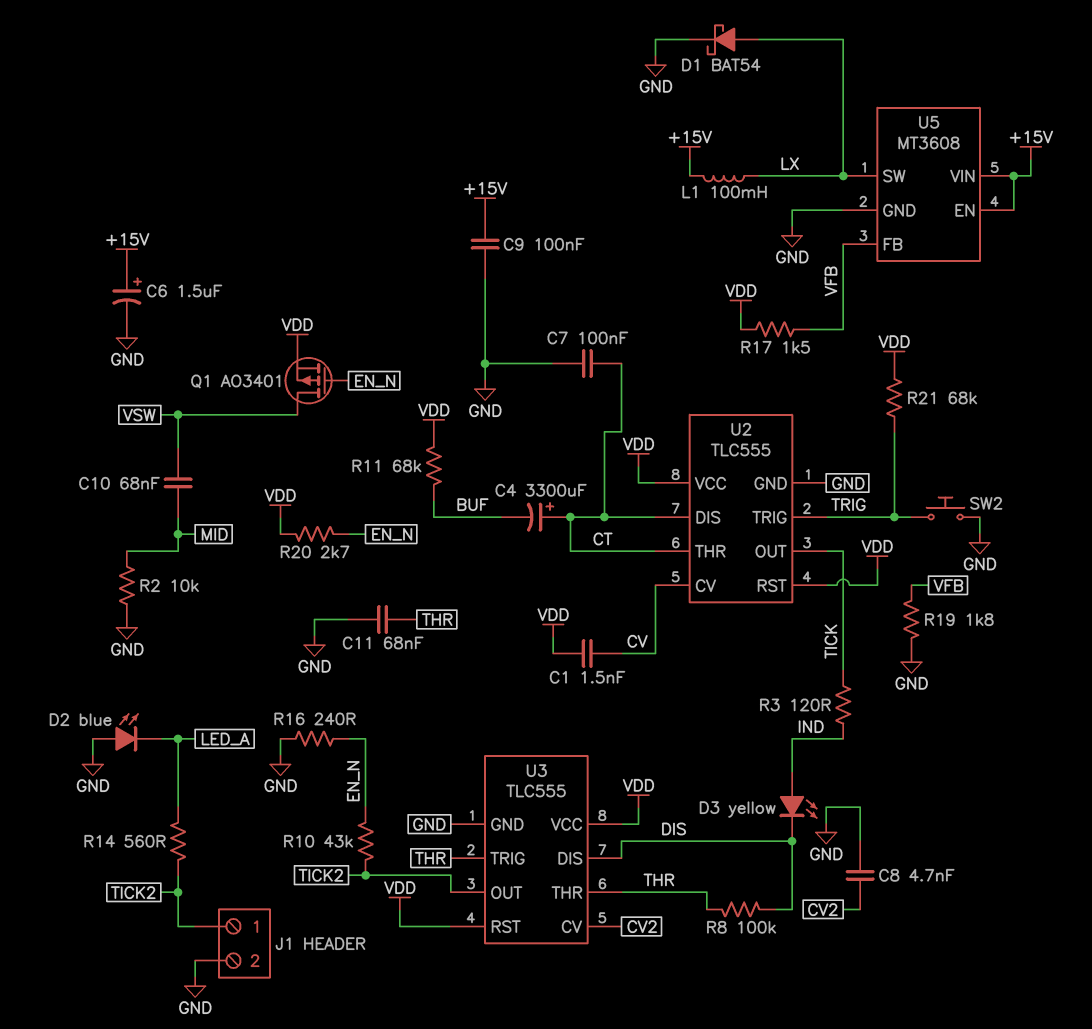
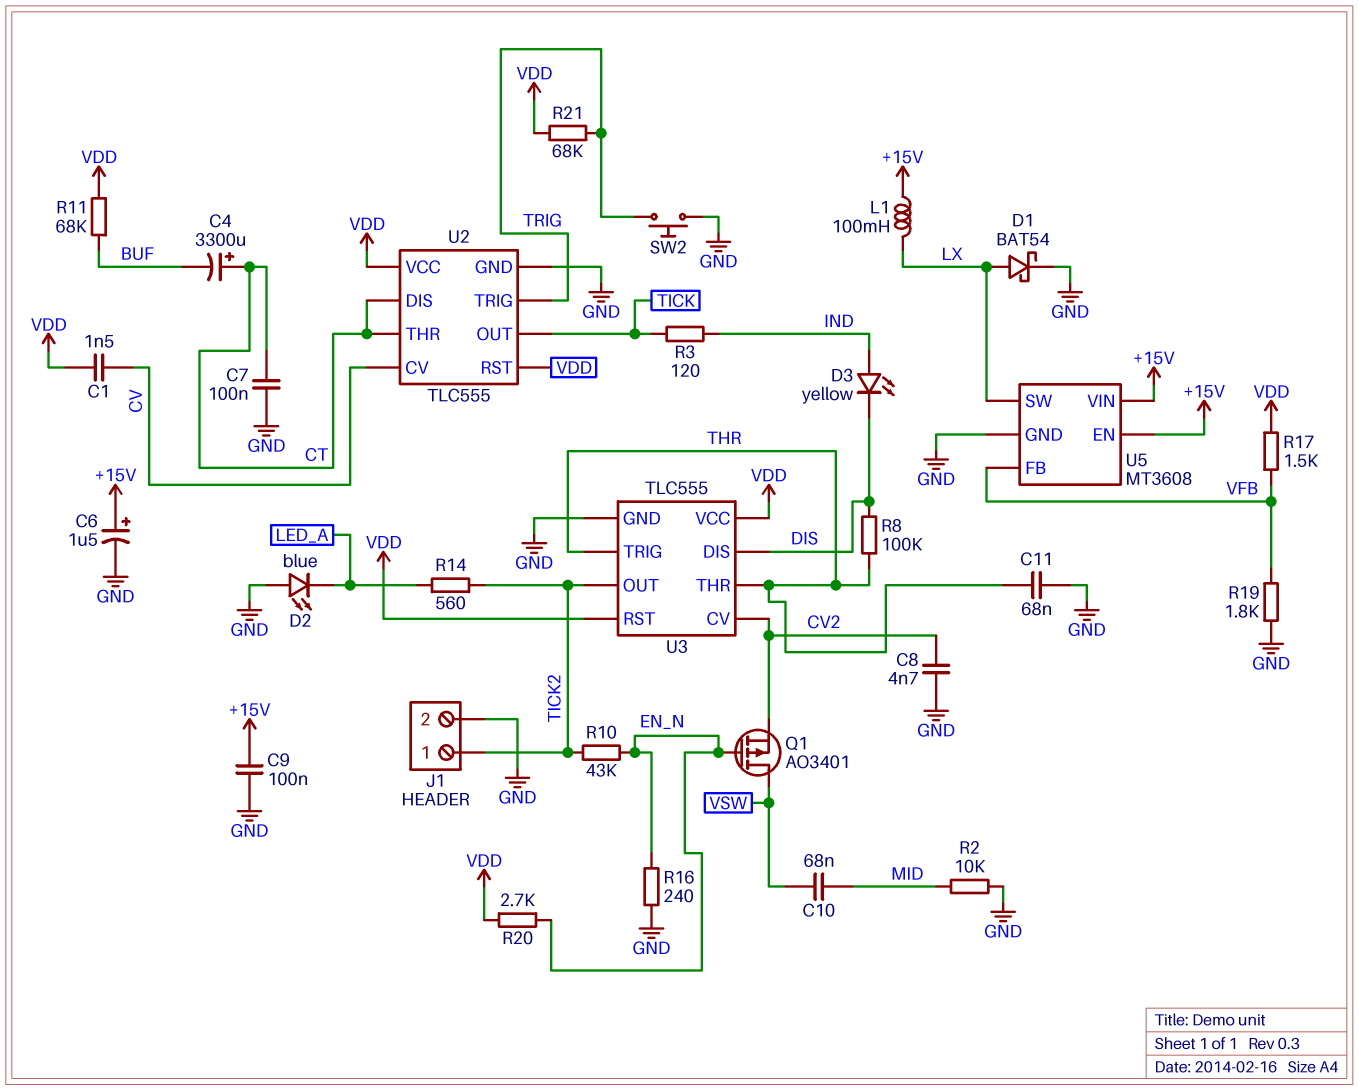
Q1: PMOS AO3401 (G EN_N, D VSW, S VDD) -> PMOS AO3401 (G EN_N, D VSW, S CV2)

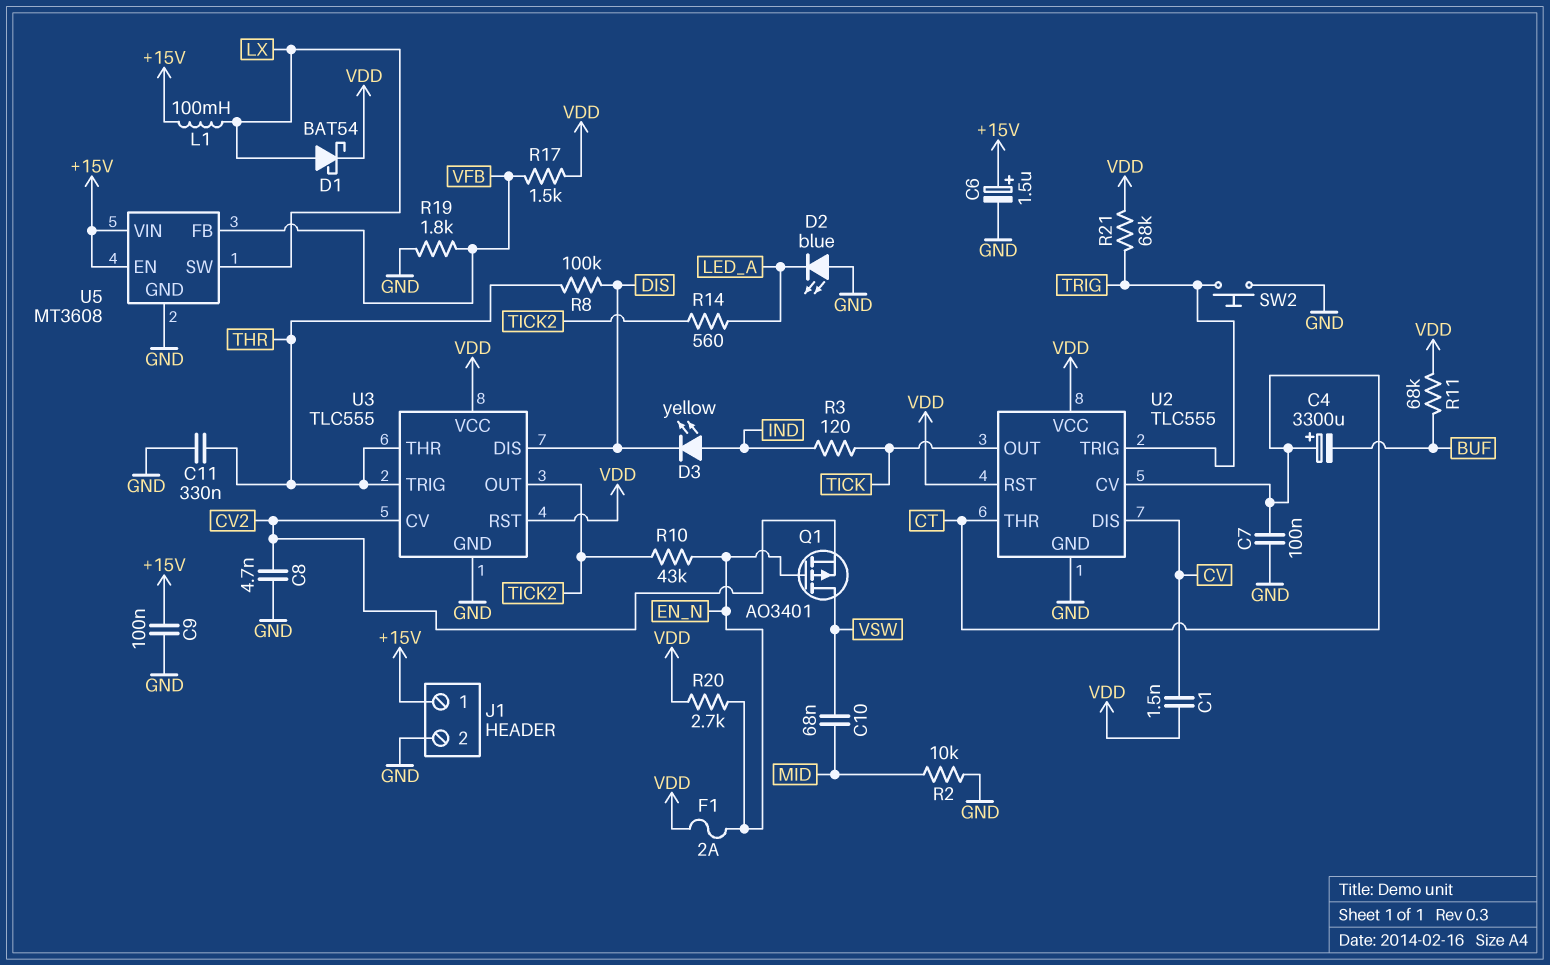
C11: 68nF (GND, THR) -> 330nF (GND, THR)
D1: schottky BAT54 (A LX, K GND) -> schottky BAT54 (A LX, K VDD)
F1: none -> 2A (EN_N, VDD)
J1 pin 1: TICK2 -> +15V
R16: 240 (EN_N, GND) -> none
U2 pin CV: CV -> CT
U2 pin DIS: CT -> CV

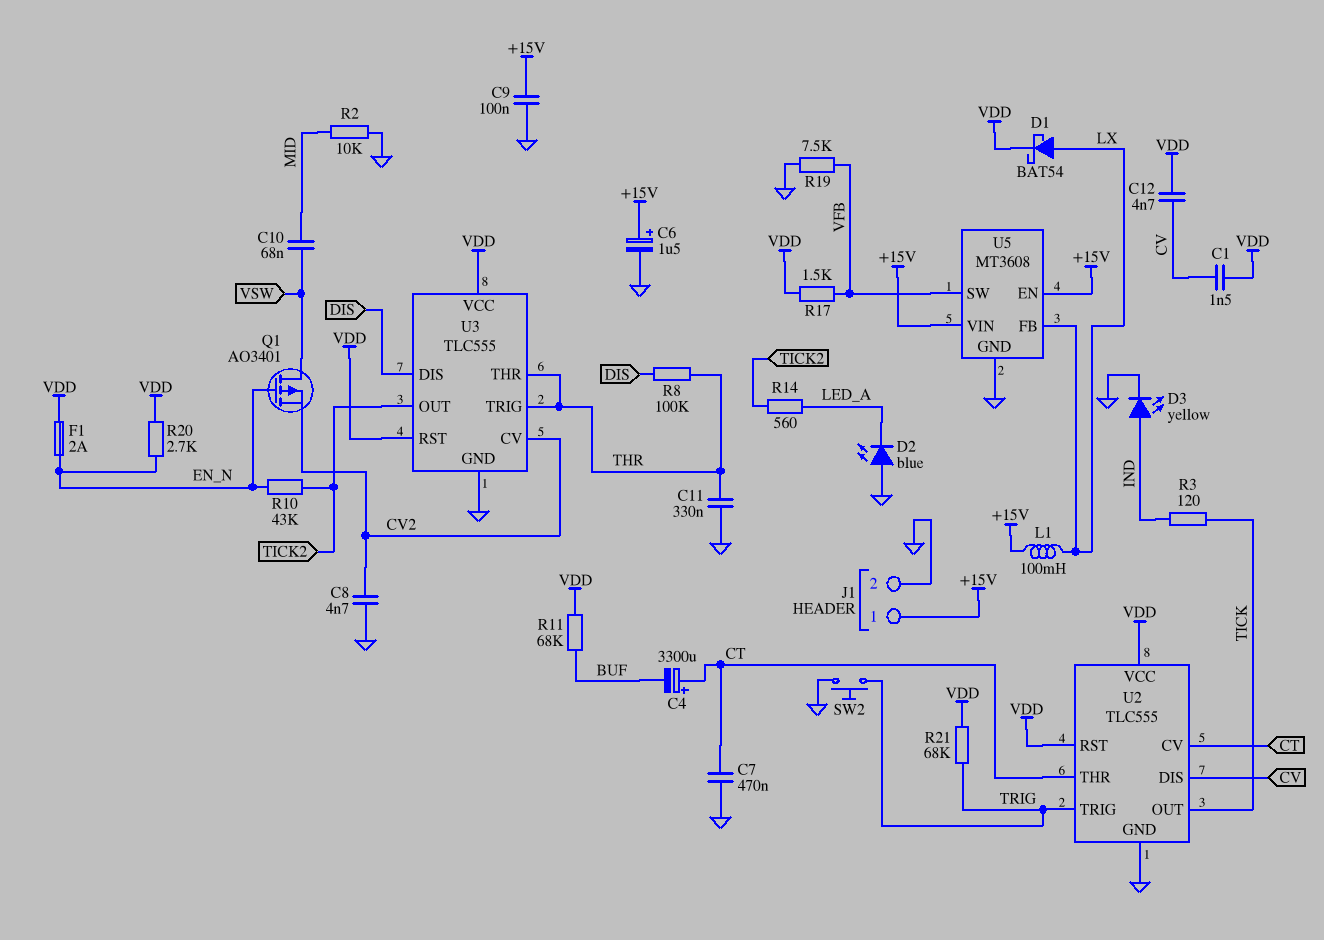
C7: 100nF (CT, GND) -> 470nF (CT, GND)
C12: none -> 4.7nF (CV, VDD)
D3: LED yellow (A IND, K DIS) -> LED yellow (A IND, K GND)
R19: 1.8k (GND, VFB) -> 7.5k (GND, VFB)
U5 pin FB: VFB -> LX
U5 pin SW: LX -> VFB

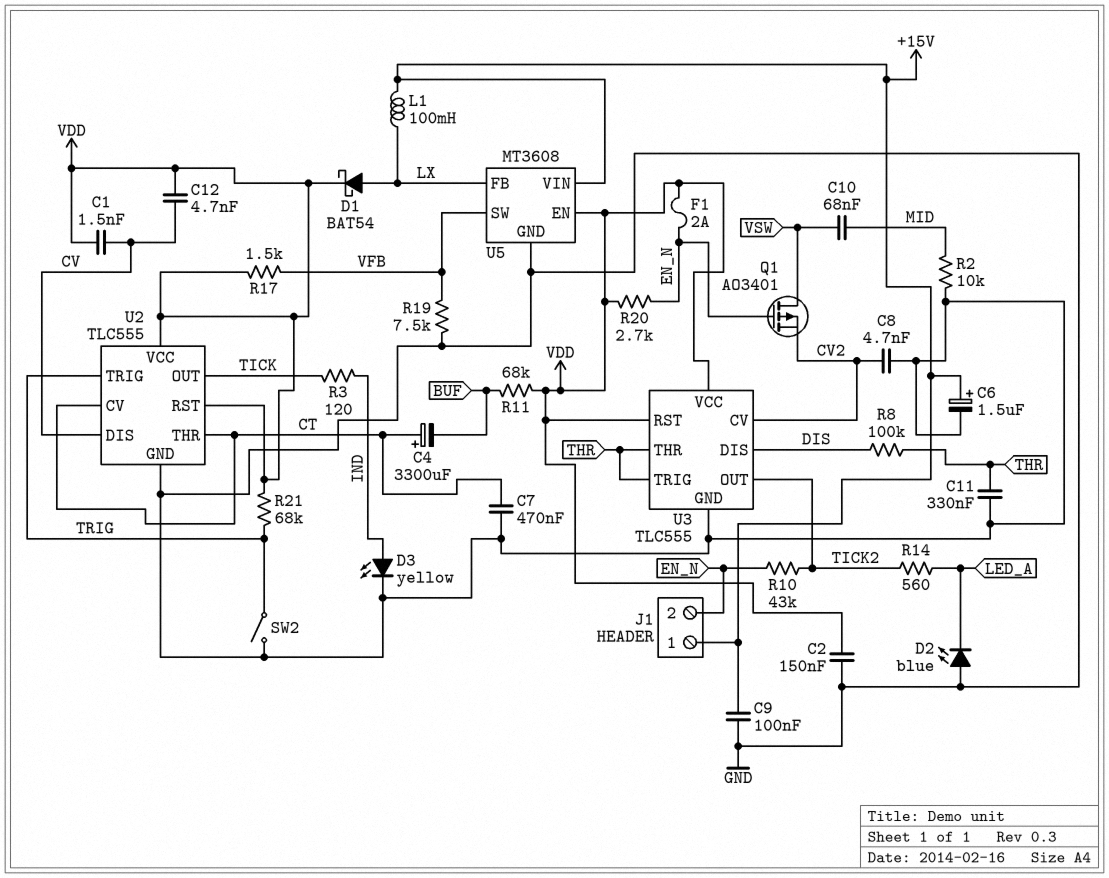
C2: none -> 150nF (GND, VDD)
J1 pin 2: GND -> EN_N
SW2: button (GND, TRIG) -> switch (GND, TRIG)
U5 pin EN: +15V -> VDD

